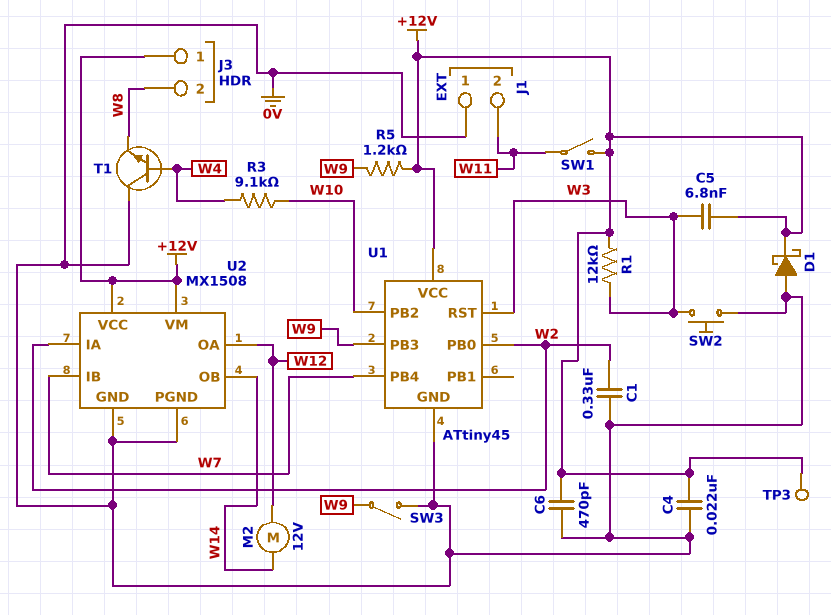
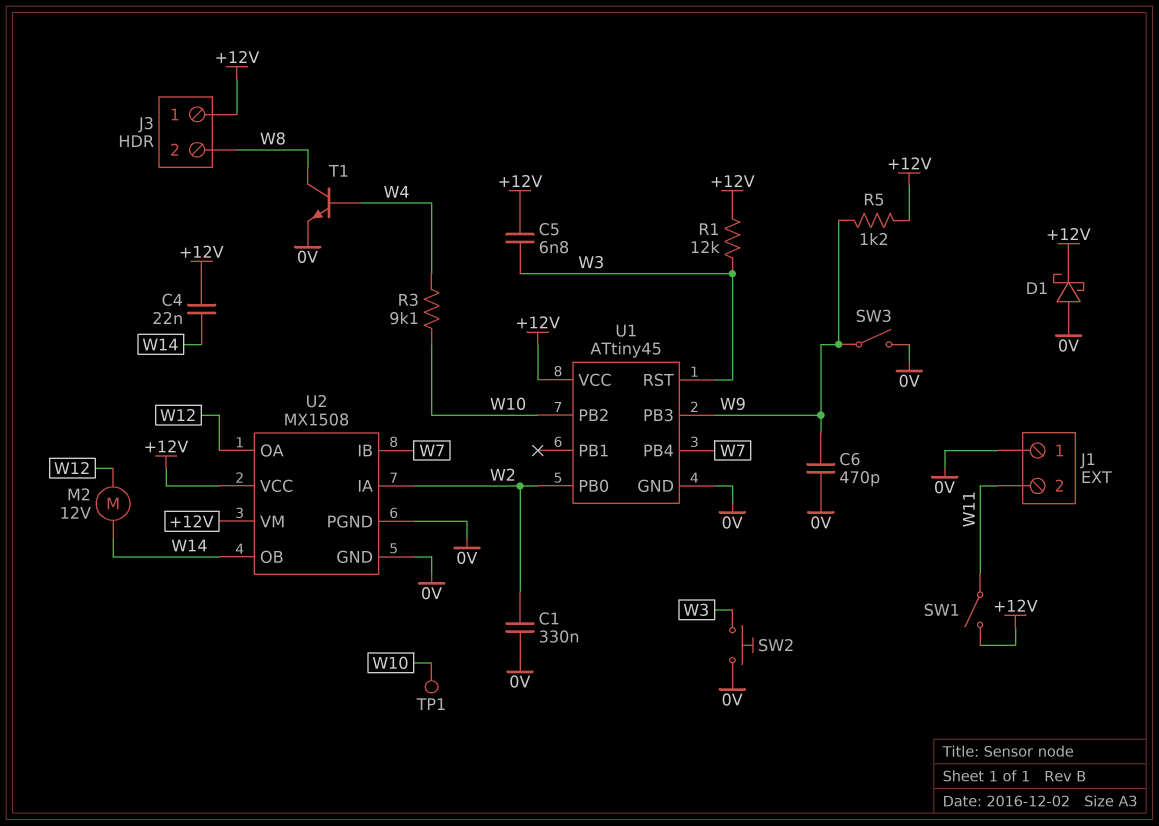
C4: 22nF (+12V, 0V) -> 22nF (+12V, W14)
C6: 470pF (+12V, 0V) -> 470pF (0V, W9)
T1: NPN (B W4, C 0V, E W8) -> NPN (B W4, C W8, E 0V)
TP1: none -> test point (W10)
TP3: test point (+12V) -> none

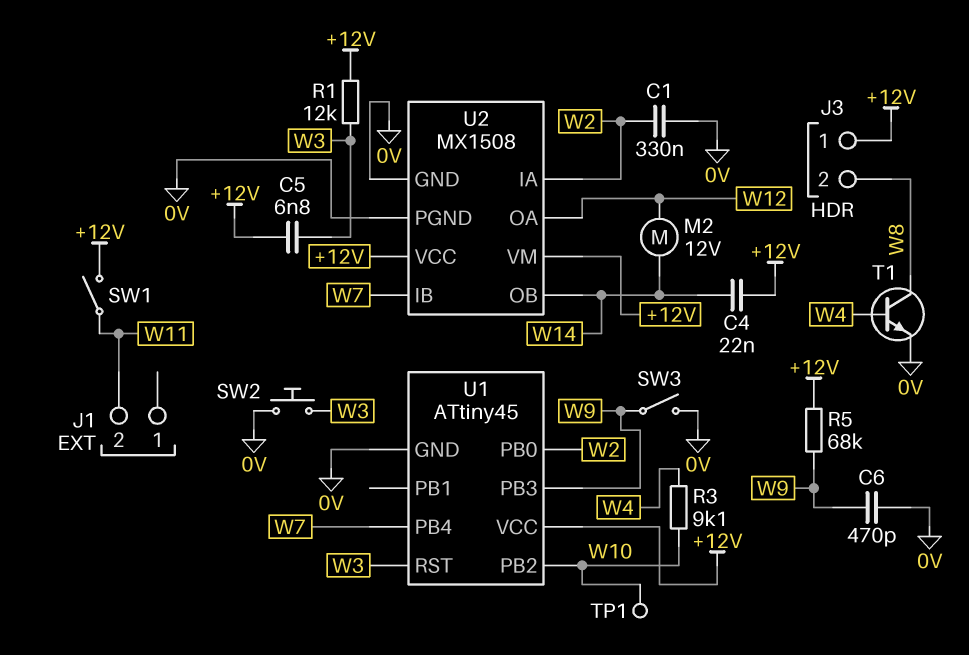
D1: schottky (A 0V, K +12V) -> none
J1 pin 1: 0V -> none
R5: 1.2k (+12V, W9) -> 68k (+12V, W9)

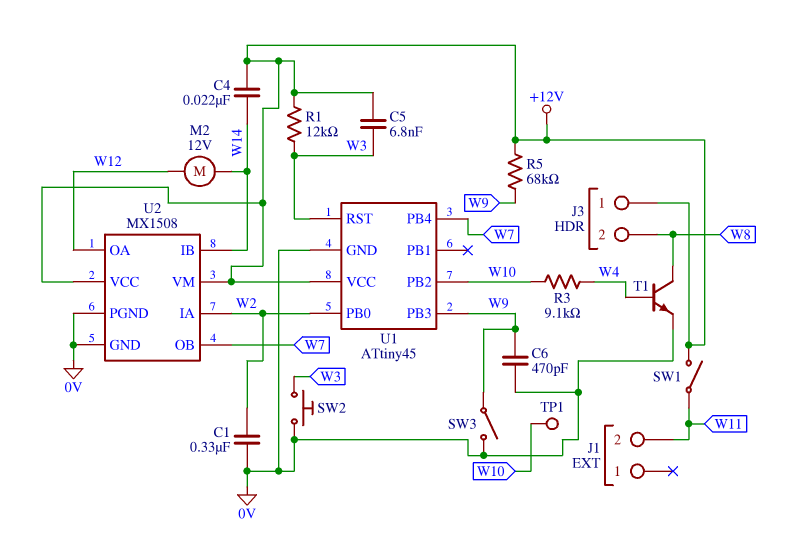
U2 pin IB: W7 -> W14
U2 pin OB: W14 -> W7

